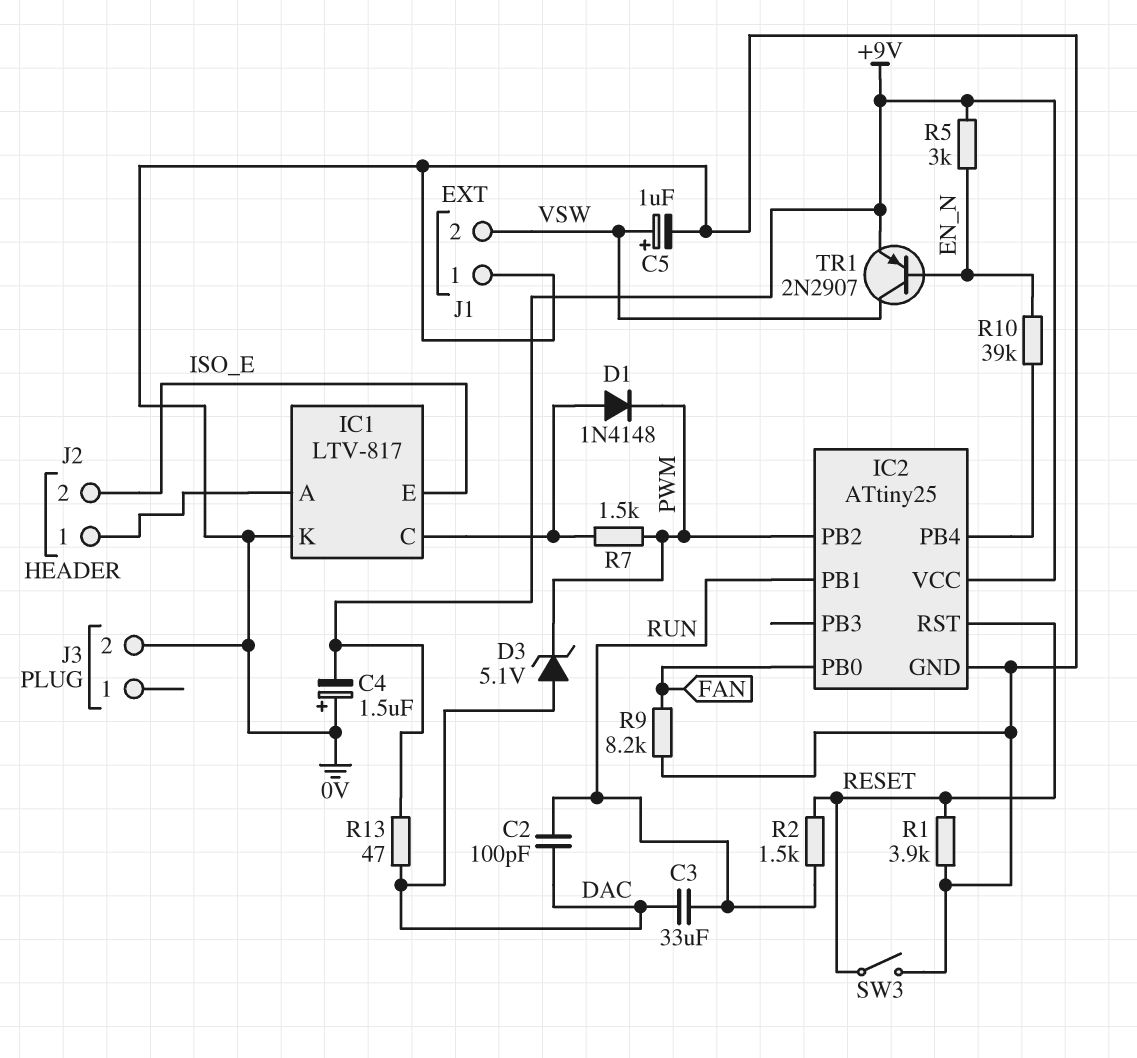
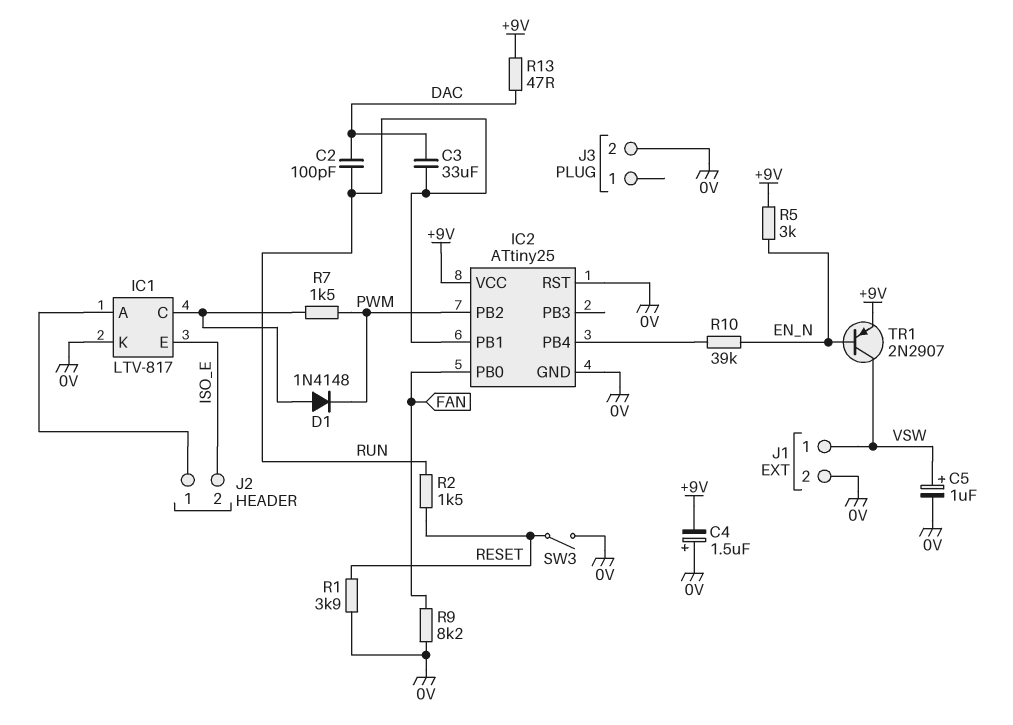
D3: zener 5.1V (A DAC, K PWM) -> none
IC2 pin RST: RESET -> 0V
J1 pin 1: 0V -> VSW
J1 pin 2: VSW -> 0V

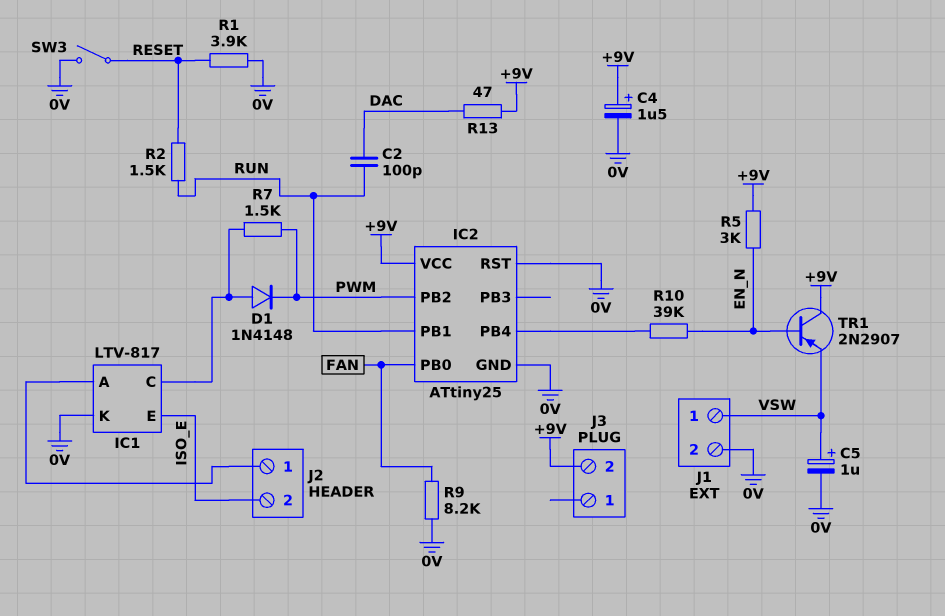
C3: 33uF (DAC, RUN) -> none
C4: 1.5uF (plus 0V, minus +9V) -> 1.5uF (plus +9V, minus 0V)
J3 pin 2: 0V -> +9V
TR1: PNP 2N2907 (B EN_N, C VSW, E +9V) -> PNP 2N2907 (B EN_N, C +9V, E VSW)

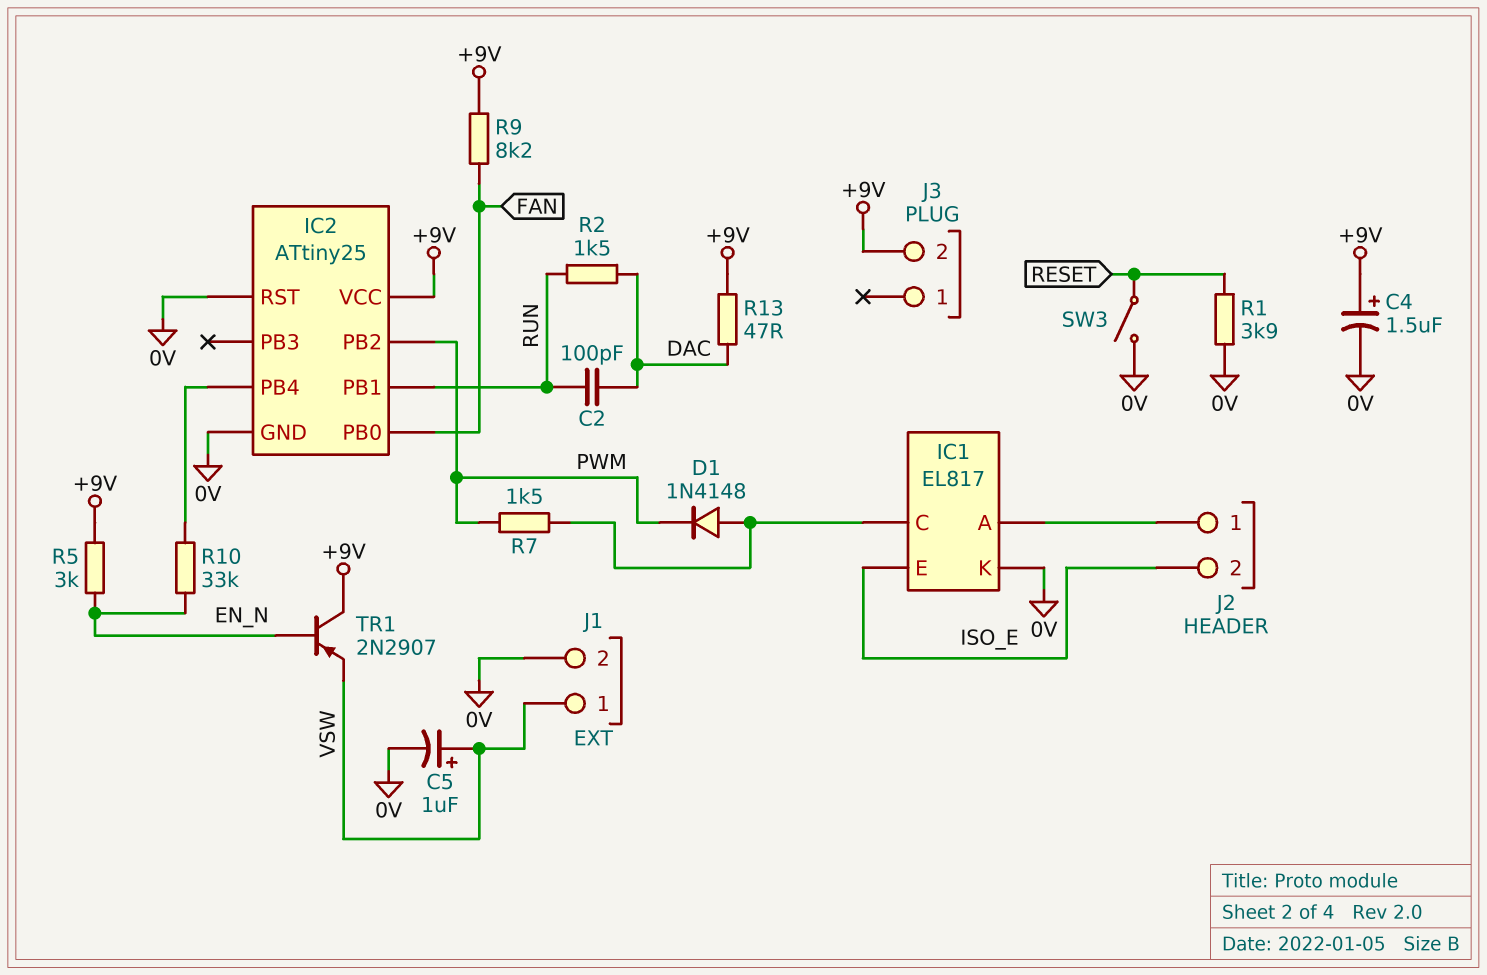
IC1: LTV-817 -> EL817
R2: 1.5k (RESET, RUN) -> 1.5k (DAC, RUN)
R9: 8.2k (0V, FAN) -> 8.2k (+9V, FAN)
R10: 39k (EN_N, IC2/PB4) -> 33k (EN_N, IC2/PB4)

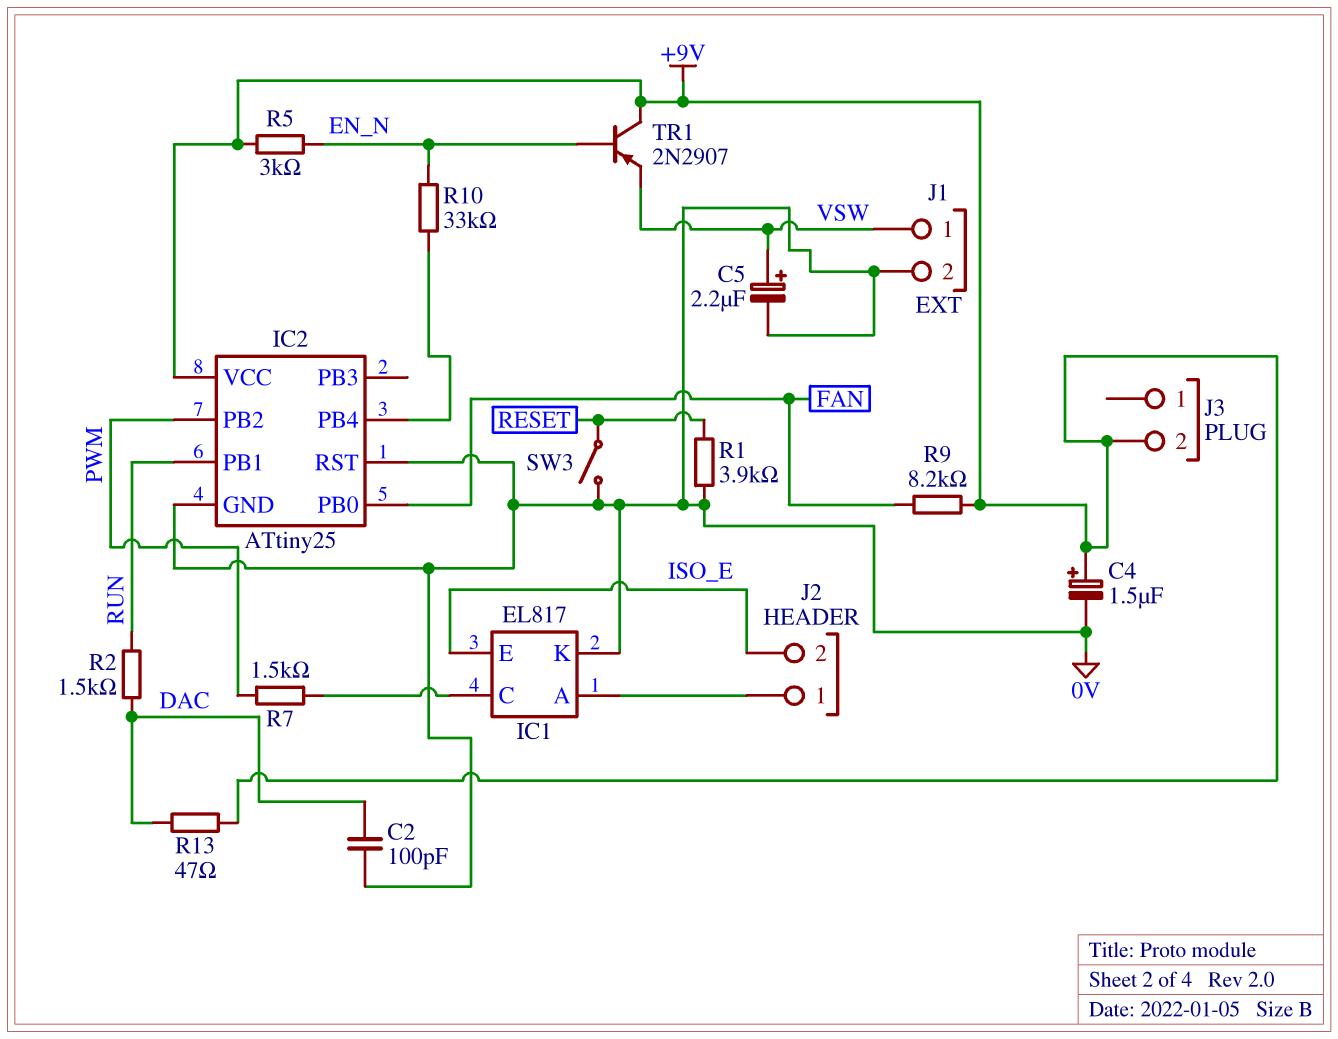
C2: 100pF (DAC, RUN) -> 100pF (0V, DAC)
C5: 1uF (plus VSW, minus 0V) -> 2.2uF (plus VSW, minus 0V)
D1: diode 1N4148 (A IC1/C, K PWM) -> none

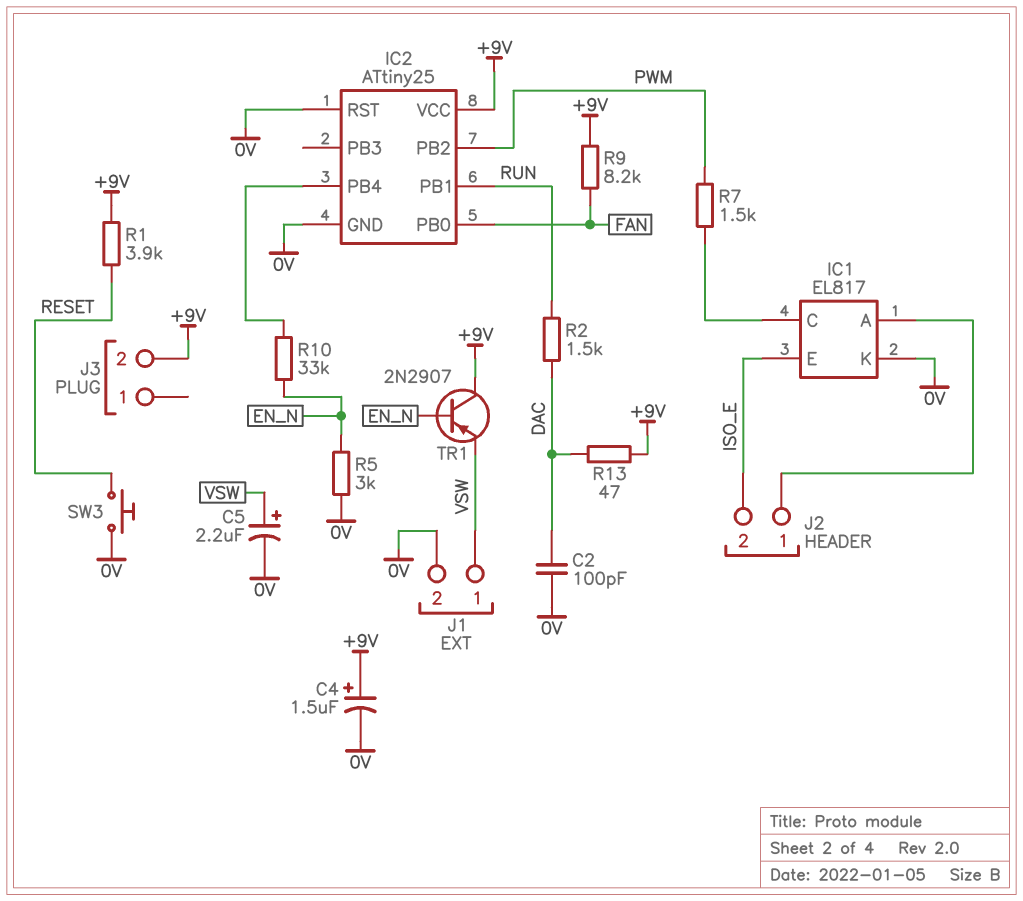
R1: 3.9k (0V, RESET) -> 3.9k (+9V, RESET)
R5: 3k (+9V, EN_N) -> 3k (0V, EN_N)
SW3: switch (0V, RESET) -> button (0V, RESET)

